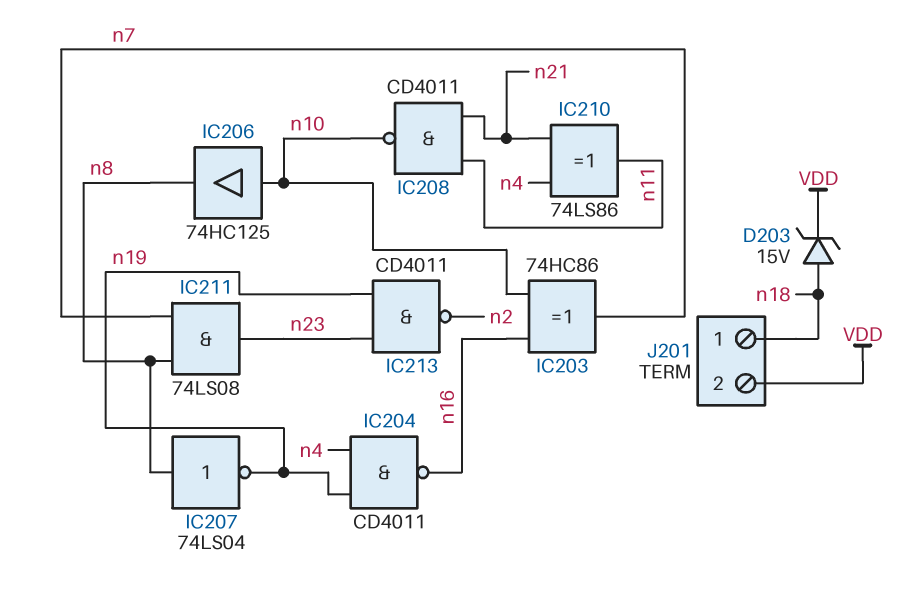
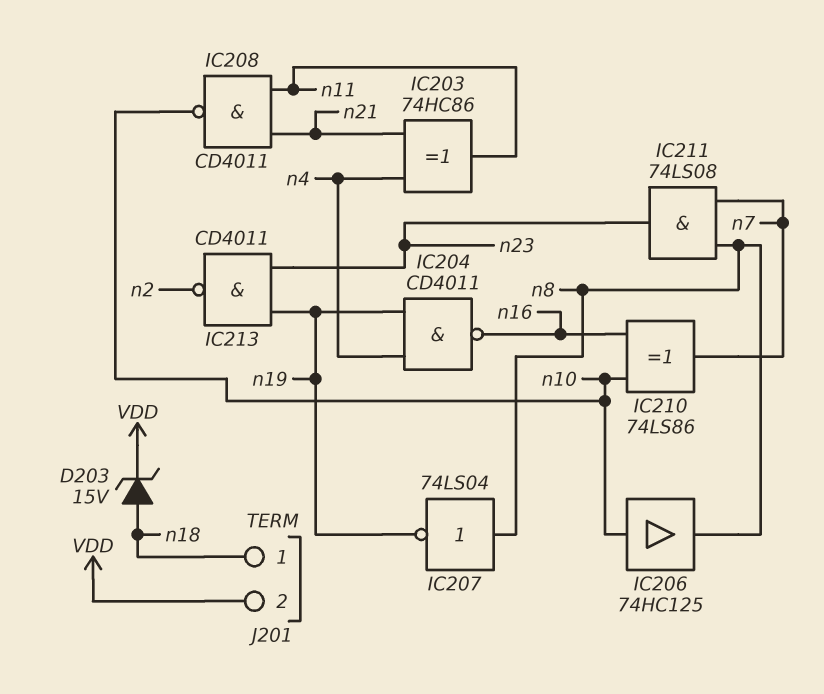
IC203: XOR 74HC86 (in n10, in n16, out n7) -> XOR 74HC86 (in n4, in n21, out n11)
IC210: XOR 74LS86 (in n4, in n21, out n11) -> XOR 74LS86 (in n10, in n16, out n7)

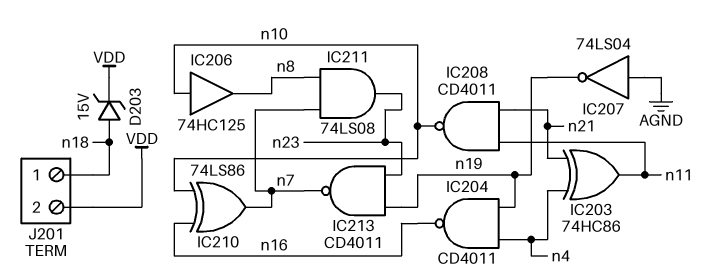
IC207: NOT 74LS04 (in n8, out n19) -> NOT 74LS04 (in AGND, out n19)
IC213: NAND CD4011 (in n19, in n23, out n2) -> NAND CD4011 (in n19, in n23, out n7)

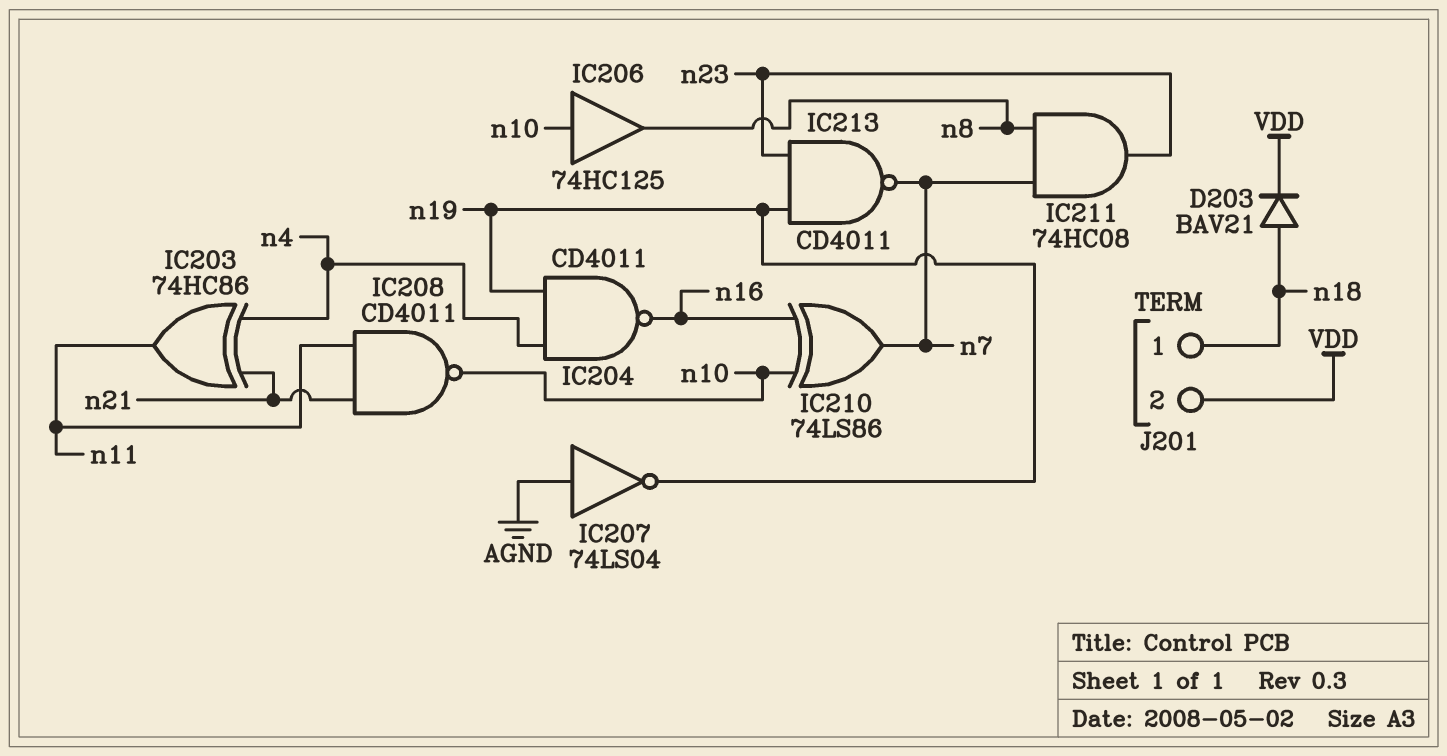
D203: zener 15V (A n18, K VDD) -> diode BAV21 (A n18, K VDD)
IC211: AND 74LS08 (in n7, in n8, out n23) -> AND 74HC08 (in n7, in n8, out n23)

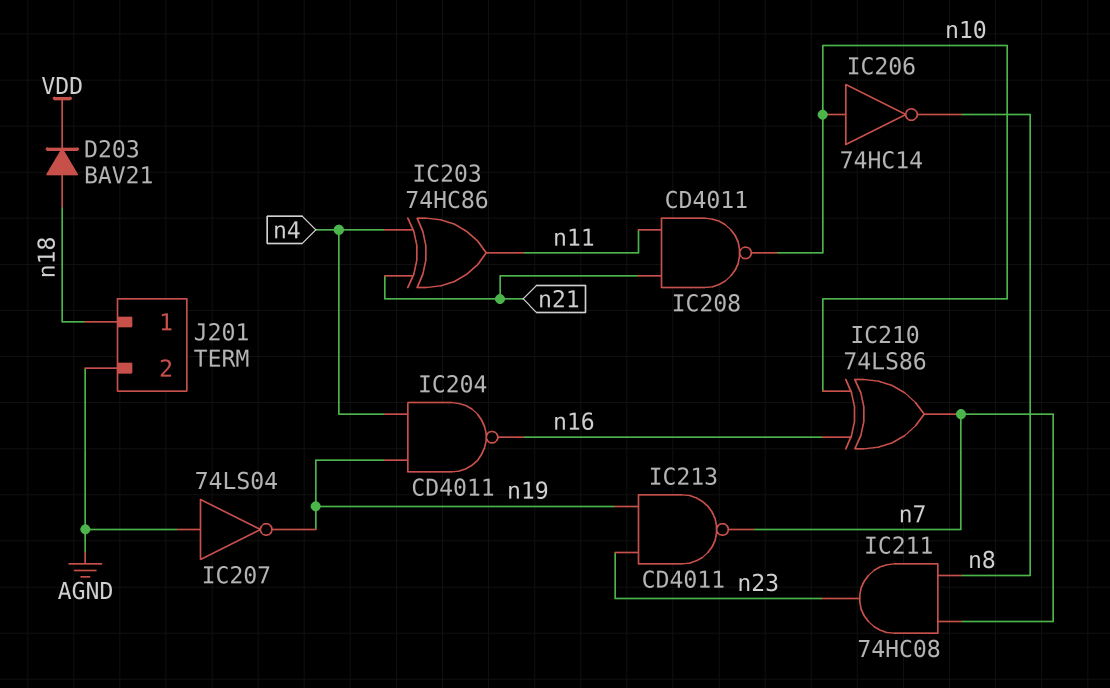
IC206: buffer 74HC125 (in n10, out n8) -> NOT 74HC14 (in n10, out n8)
J201 pin 2: VDD -> AGND

